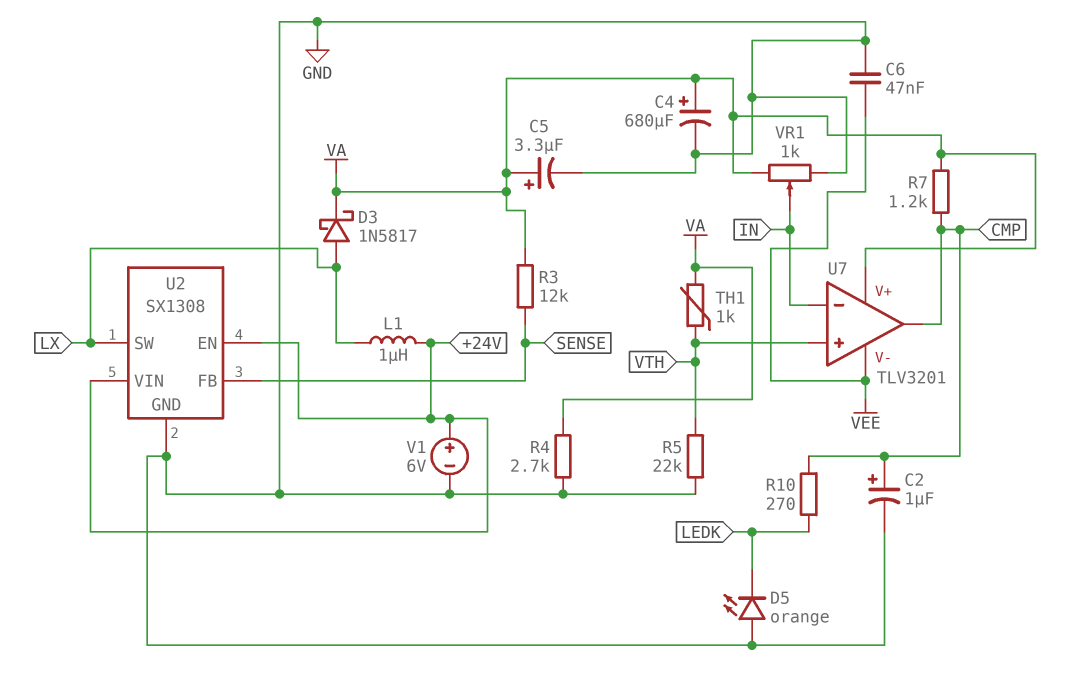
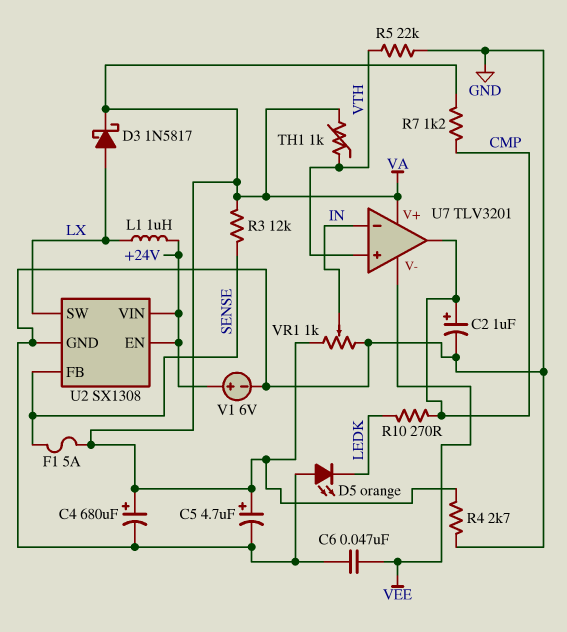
C5: 3.3uF (plus VA, minus GND) -> 4.7uF (plus VA, minus GND)
F1: none -> 5A (SENSE, VA)

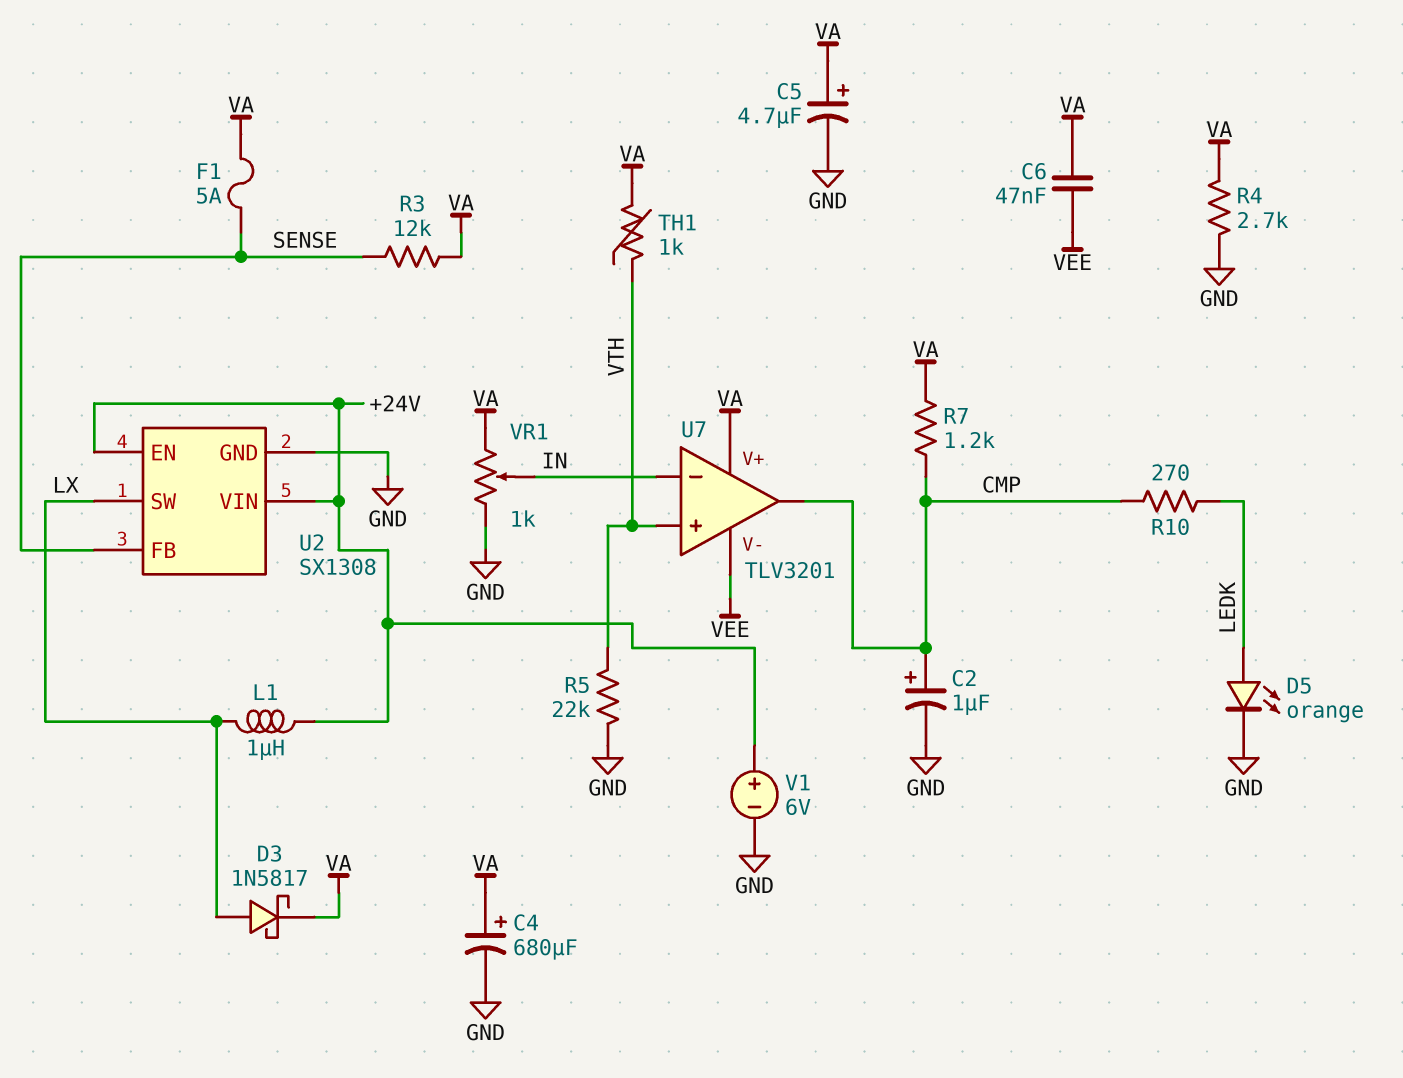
C6: 47nF (GND, VEE) -> 47nF (VA, VEE)
D5: LED orange (A GND, K LEDK) -> LED orange (A LEDK, K GND)

